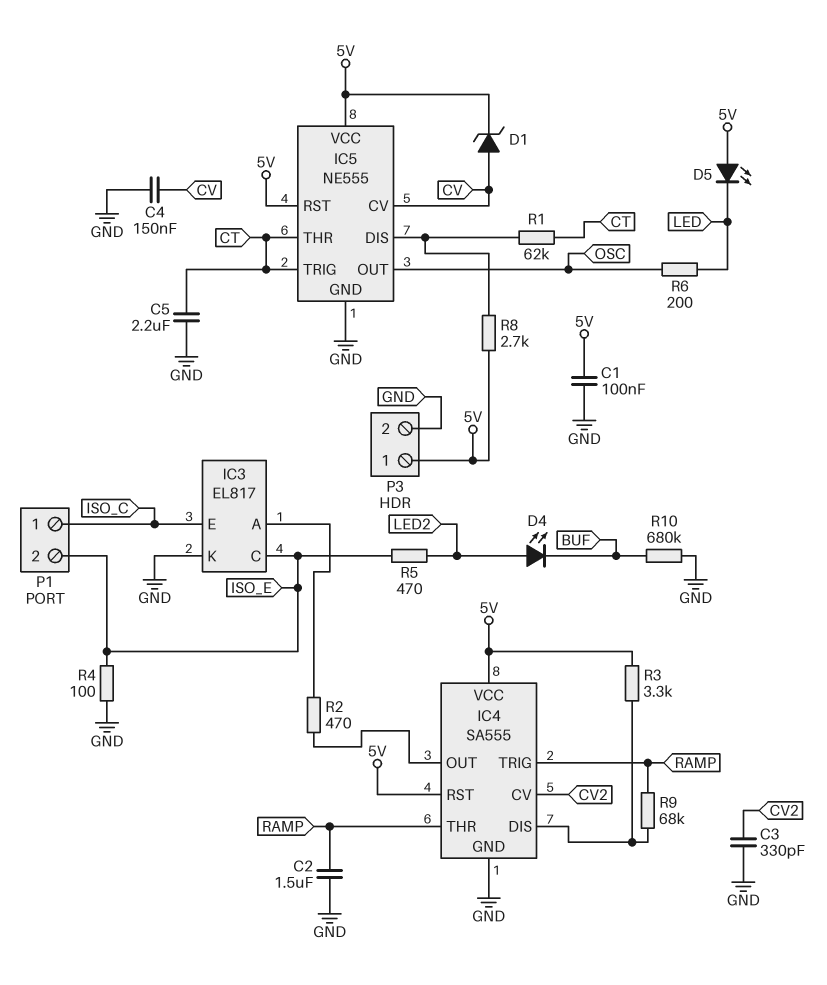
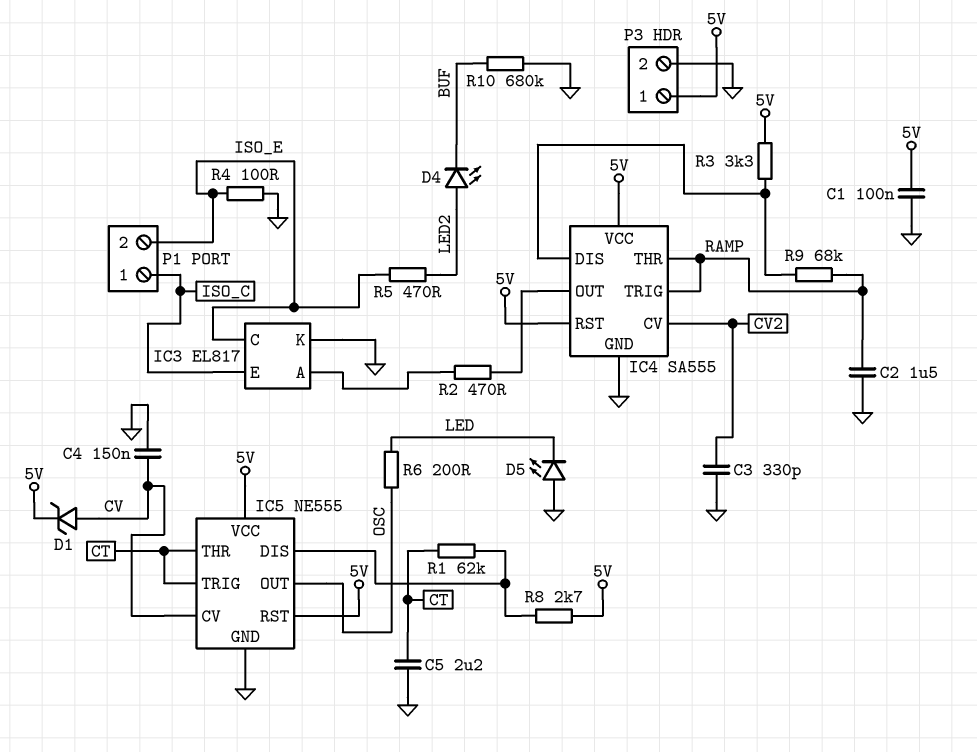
D5: LED (A 5V, K LED) -> LED (A GND, K LED)

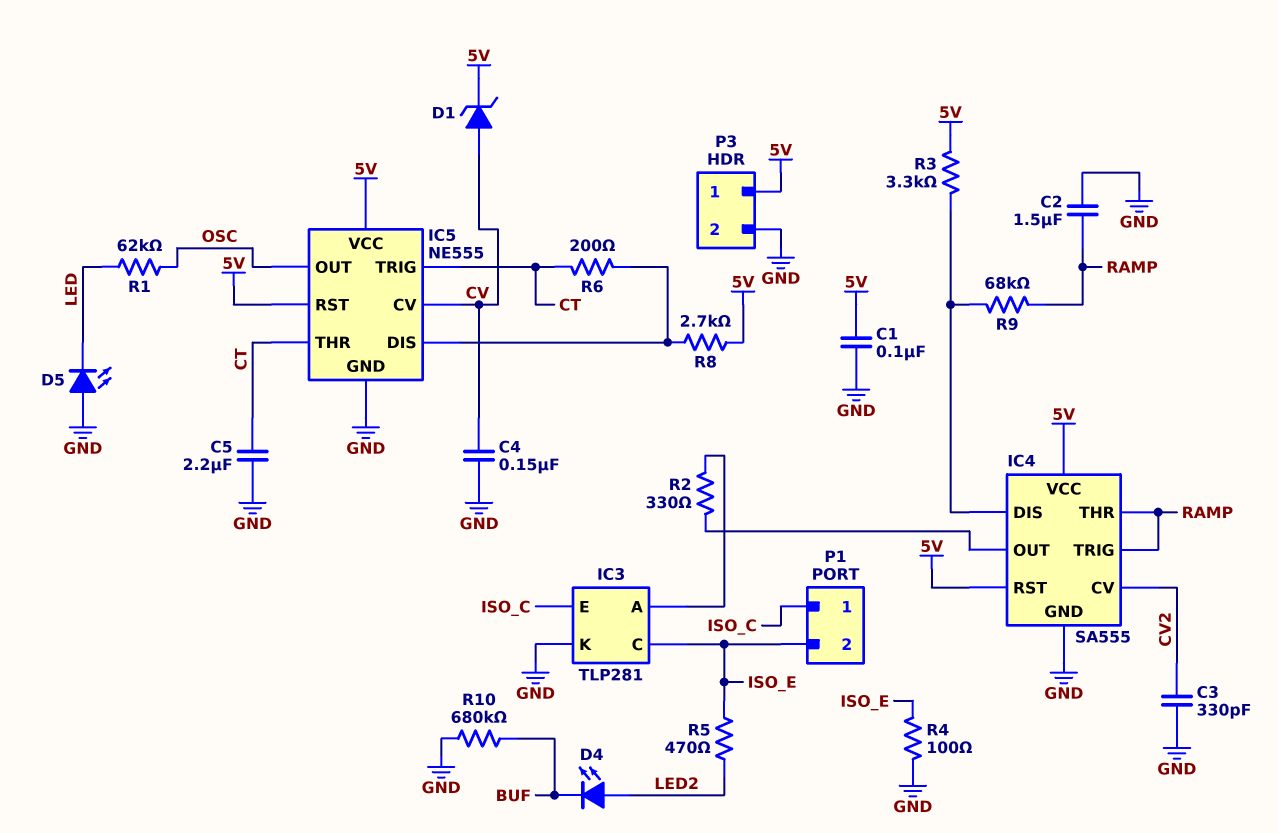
IC3: EL817 -> TLP281
R1: 62k (CT, IC5/DIS) -> 62k (LED, OSC)
R2: 470 (IC3/A, IC4/OUT) -> 330 (IC3/A, IC4/OUT)
R6: 200 (LED, OSC) -> 200 (CT, IC5/DIS)

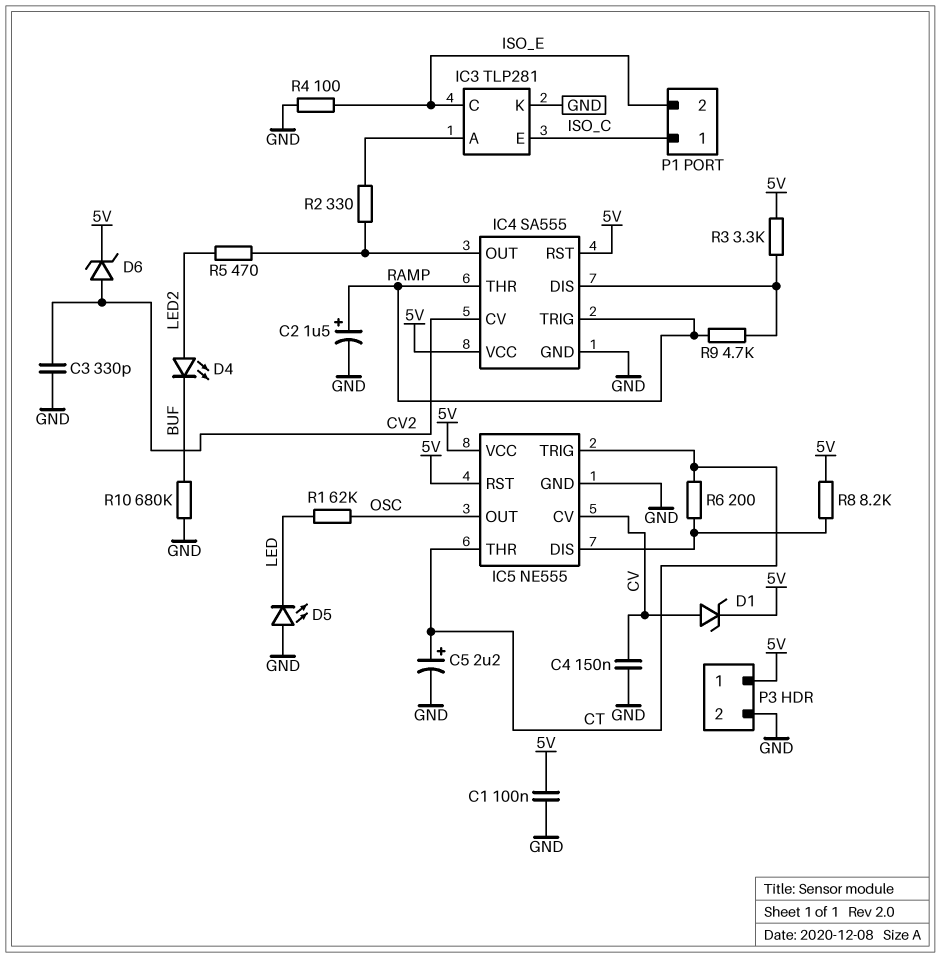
C2: 1.5uF (GND, RAMP) -> 1.5uF (plus RAMP, minus GND)
C5: 2.2uF (CT, GND) -> 2.2uF (plus CT, minus GND)
D6: none -> zener (A CV2, K 5V)
R5: 470 (ISO_E, LED2) -> 470 (IC4/OUT, LED2)
R8: 2.7k (5V, IC5/DIS) -> 8.2k (5V, IC5/DIS)
R9: 68k (IC4/DIS, RAMP) -> 4.7k (IC4/DIS, RAMP)

